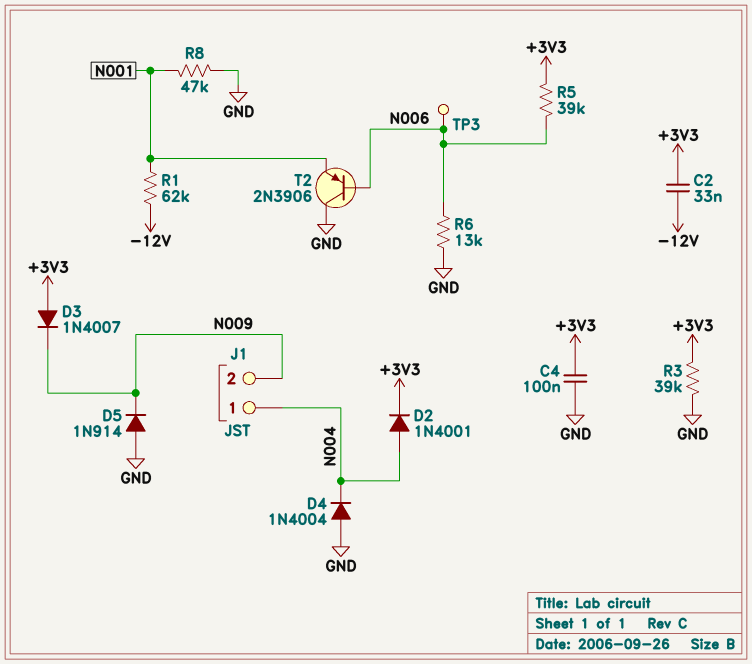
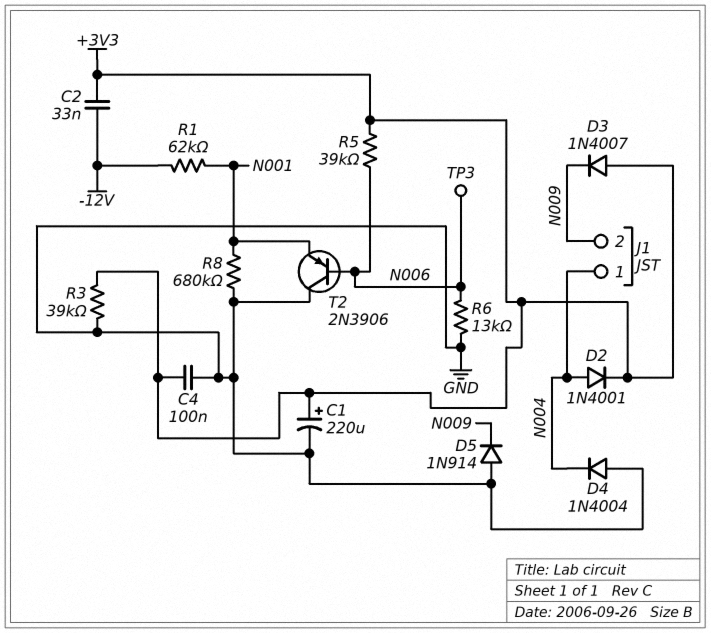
C1: none -> 220uF (plus +3V3, minus GND)
R8: 47k (GND, N001) -> 680k (GND, N001)

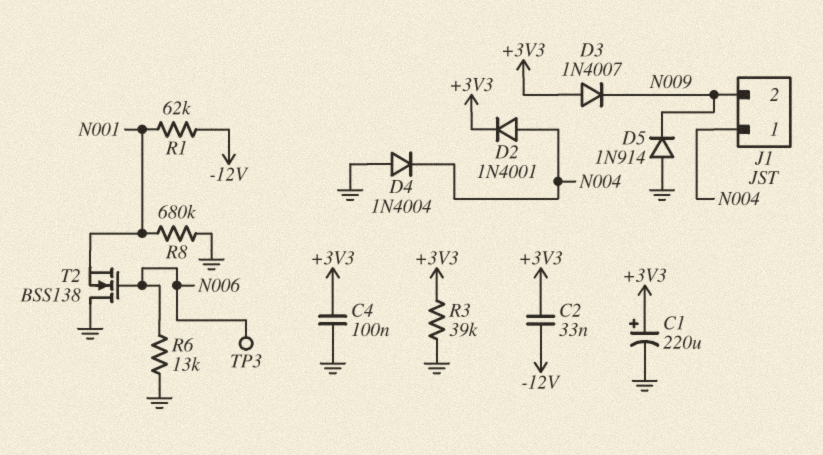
R5: 39k (+3V3, N006) -> none
T2: PNP 2N3906 (B N006, C GND, E N001) -> NMOS BSS138 (G N006, D GND, S N001)

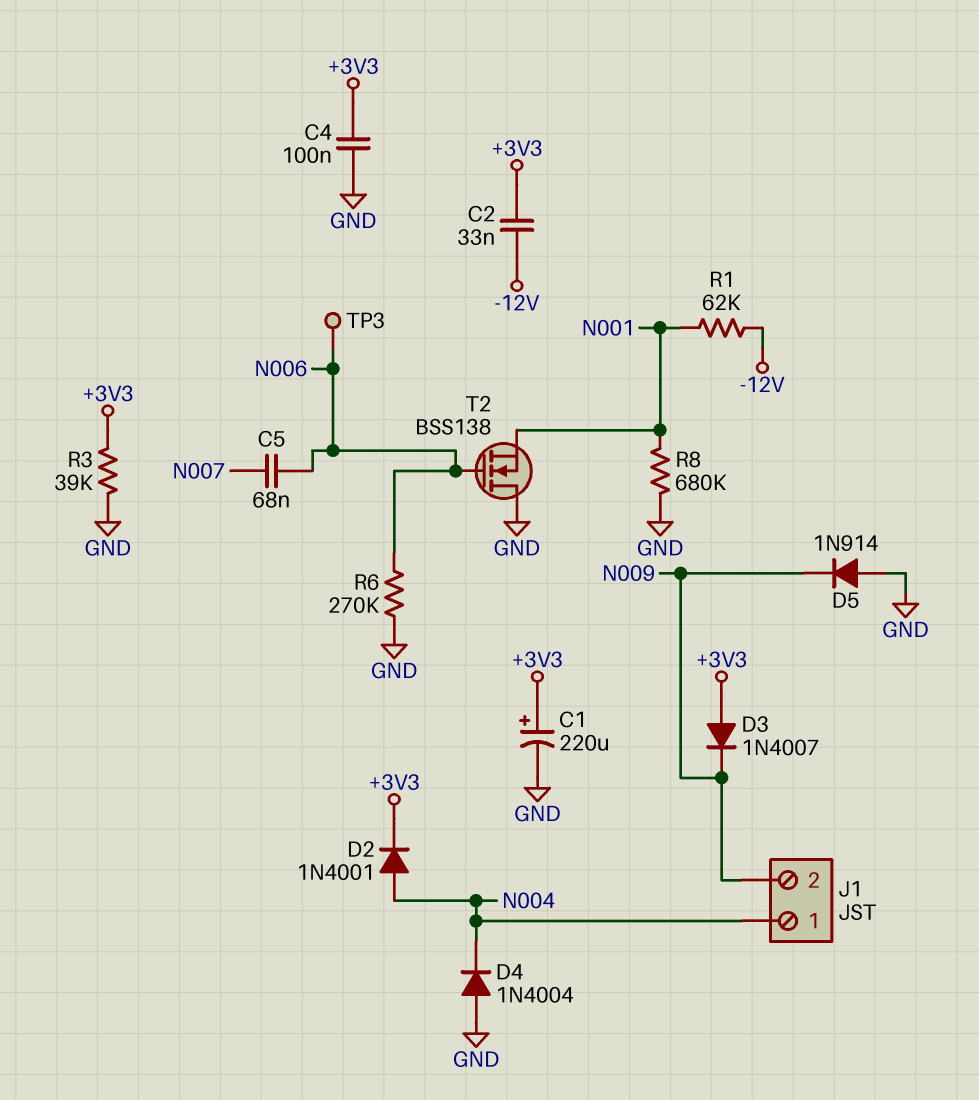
C5: none -> 68nF (N006, N007)
R6: 13k (GND, N006) -> 270k (GND, N006)

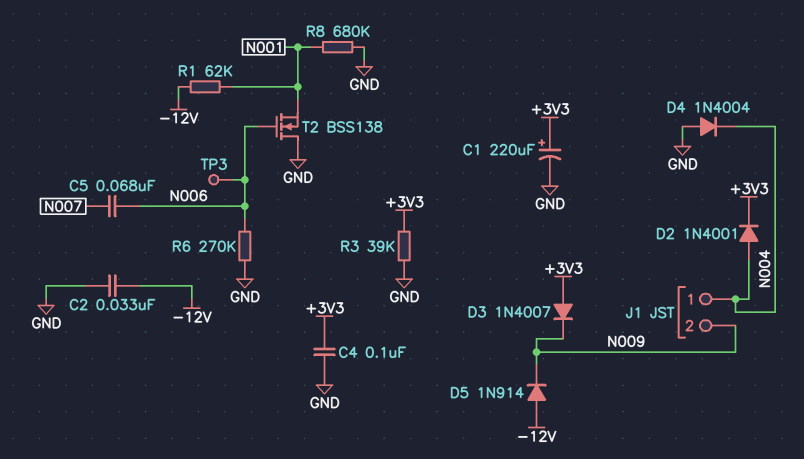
C2: 33nF (+3V3, -12V) -> 33nF (-12V, GND)
D5: diode 1N914 (A GND, K N009) -> diode 1N914 (A -12V, K N009)

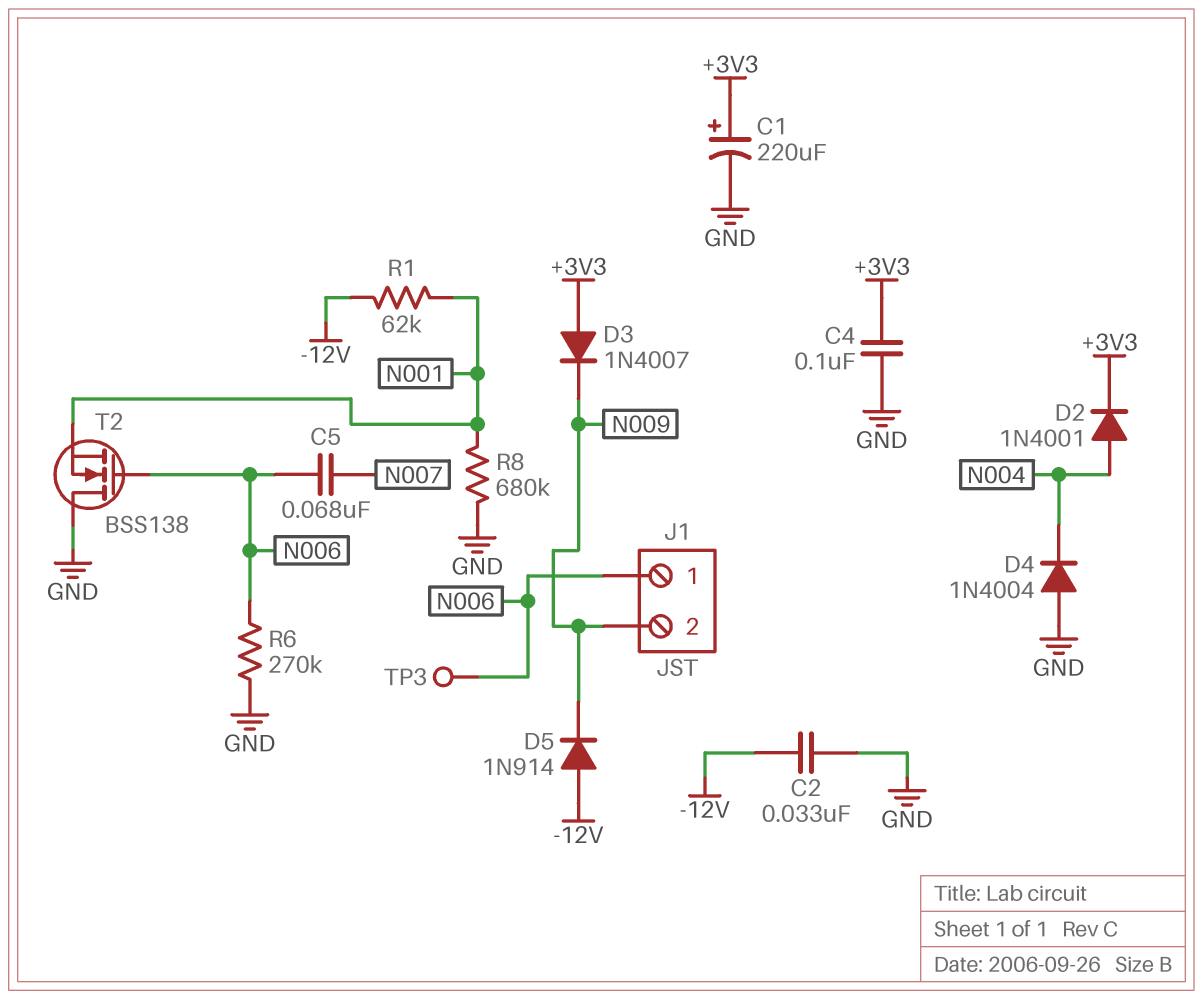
J1 pin 1: N004 -> N006
R3: 39k (+3V3, GND) -> none

